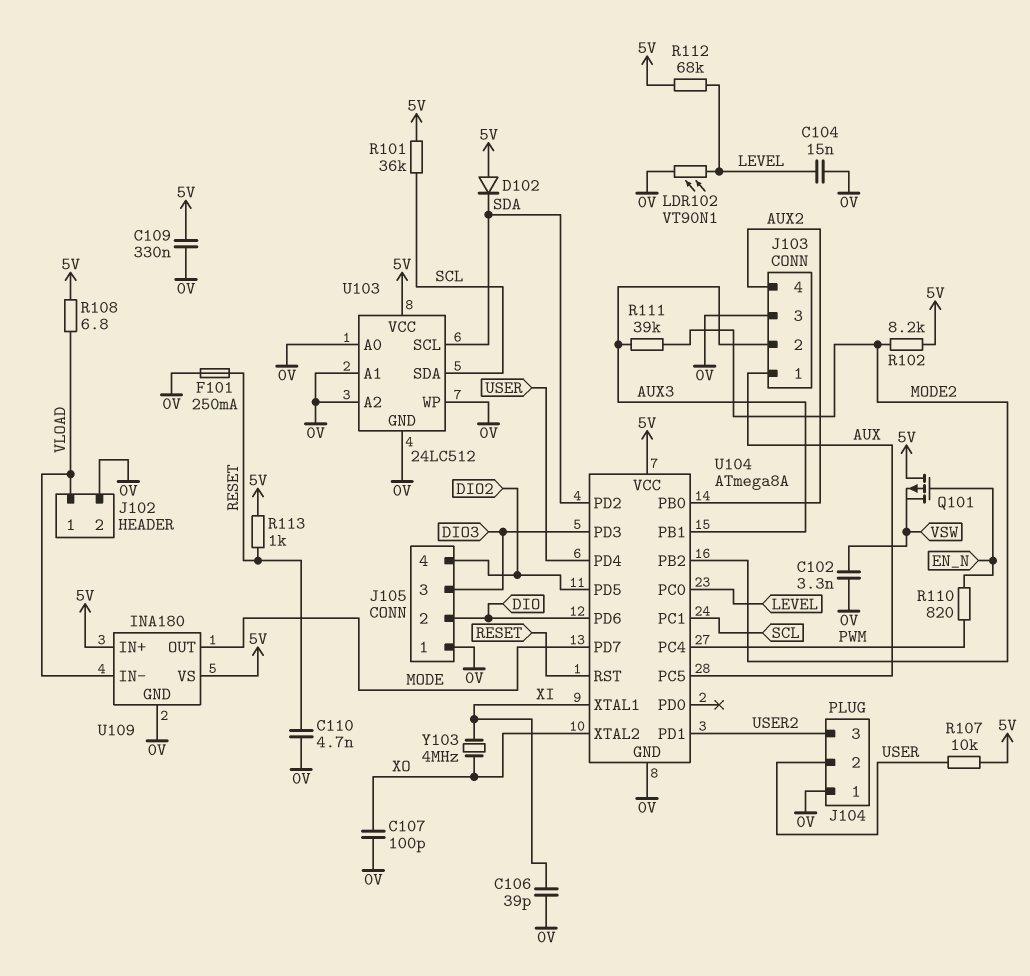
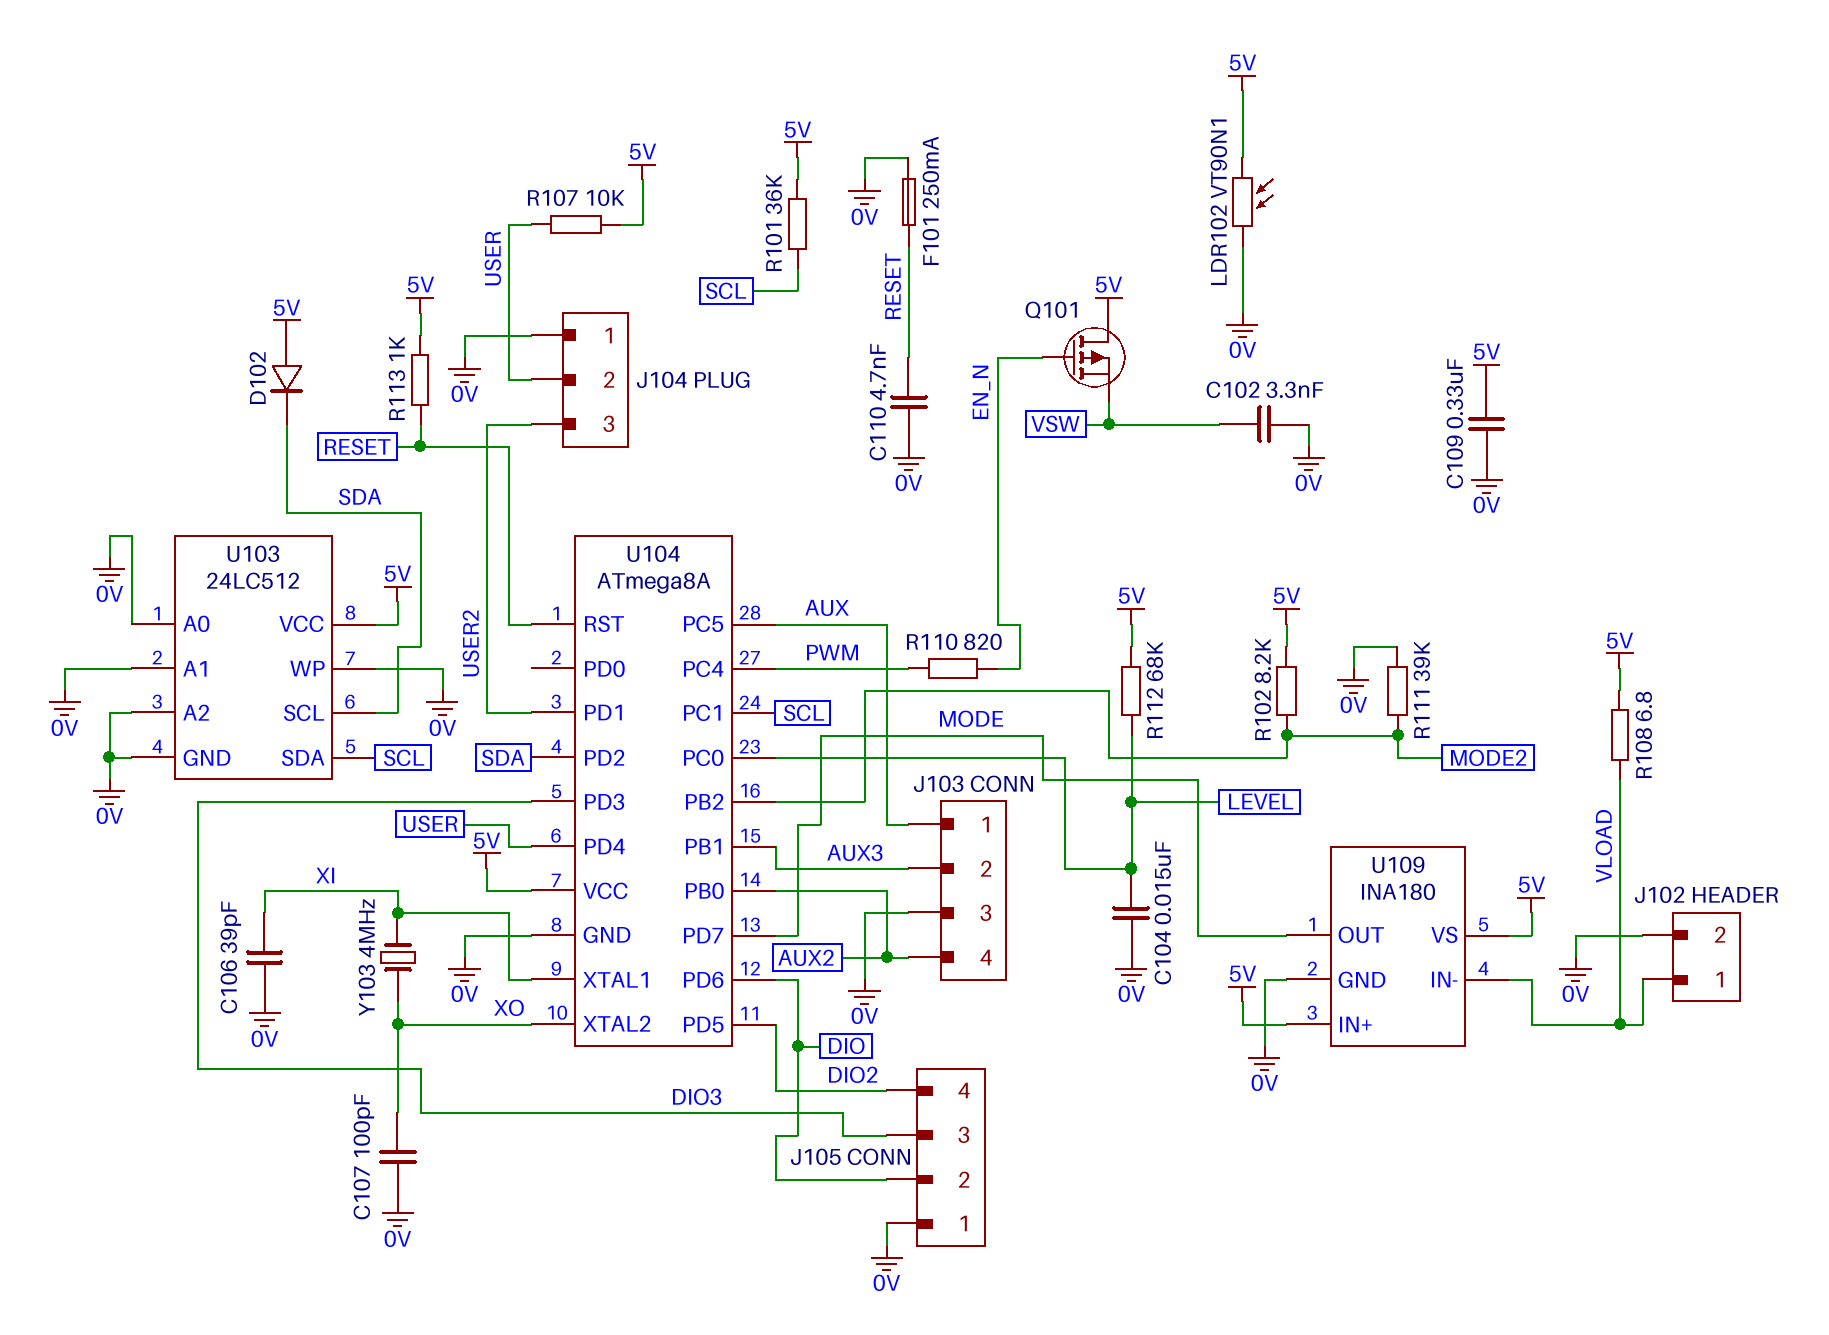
LDR102: VT90N1 (0V, LEVEL) -> VT90N1 (0V, 5V)
R111: 39k (AUX3, MODE2) -> 39k (0V, MODE2)

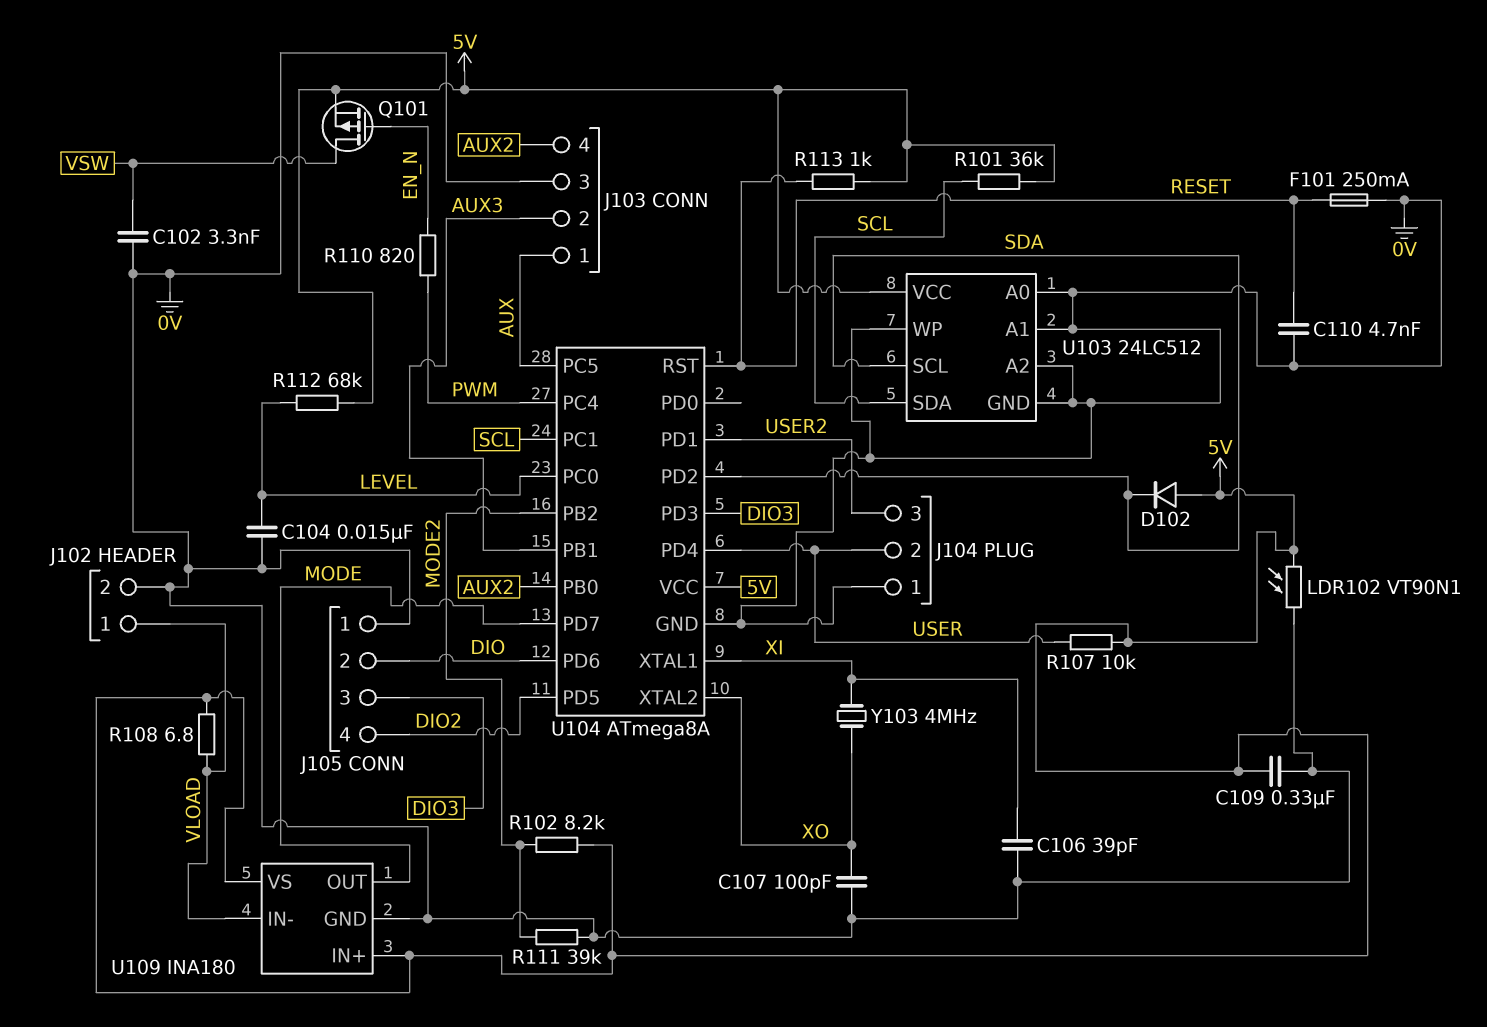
Q101: PMOS (G EN_N, D 5V, S VSW) -> PMOS (G EN_N, D VSW, S 5V)

